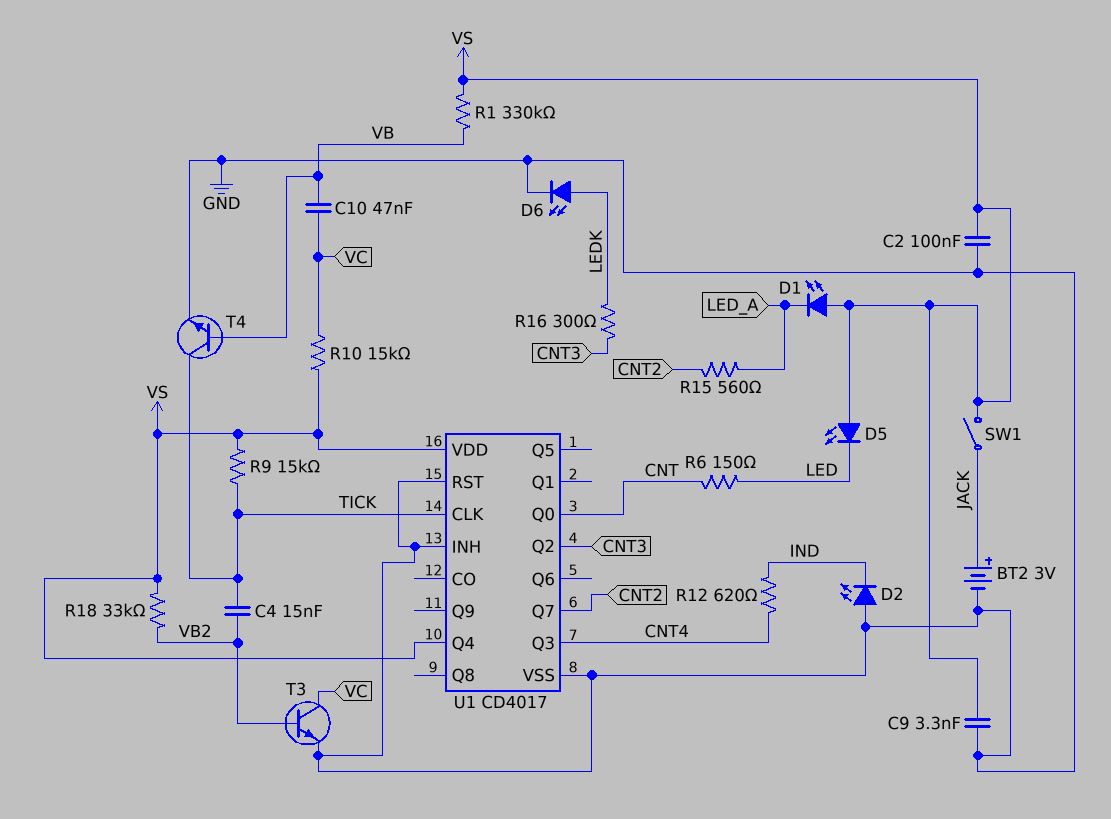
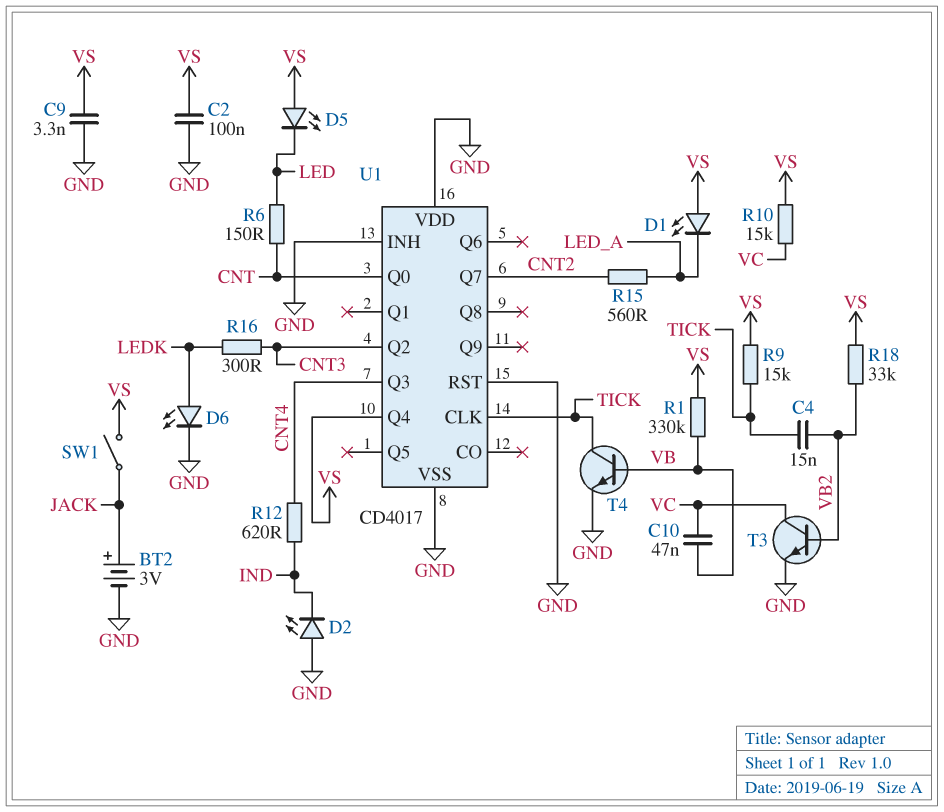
U1 pin VDD: VS -> GND

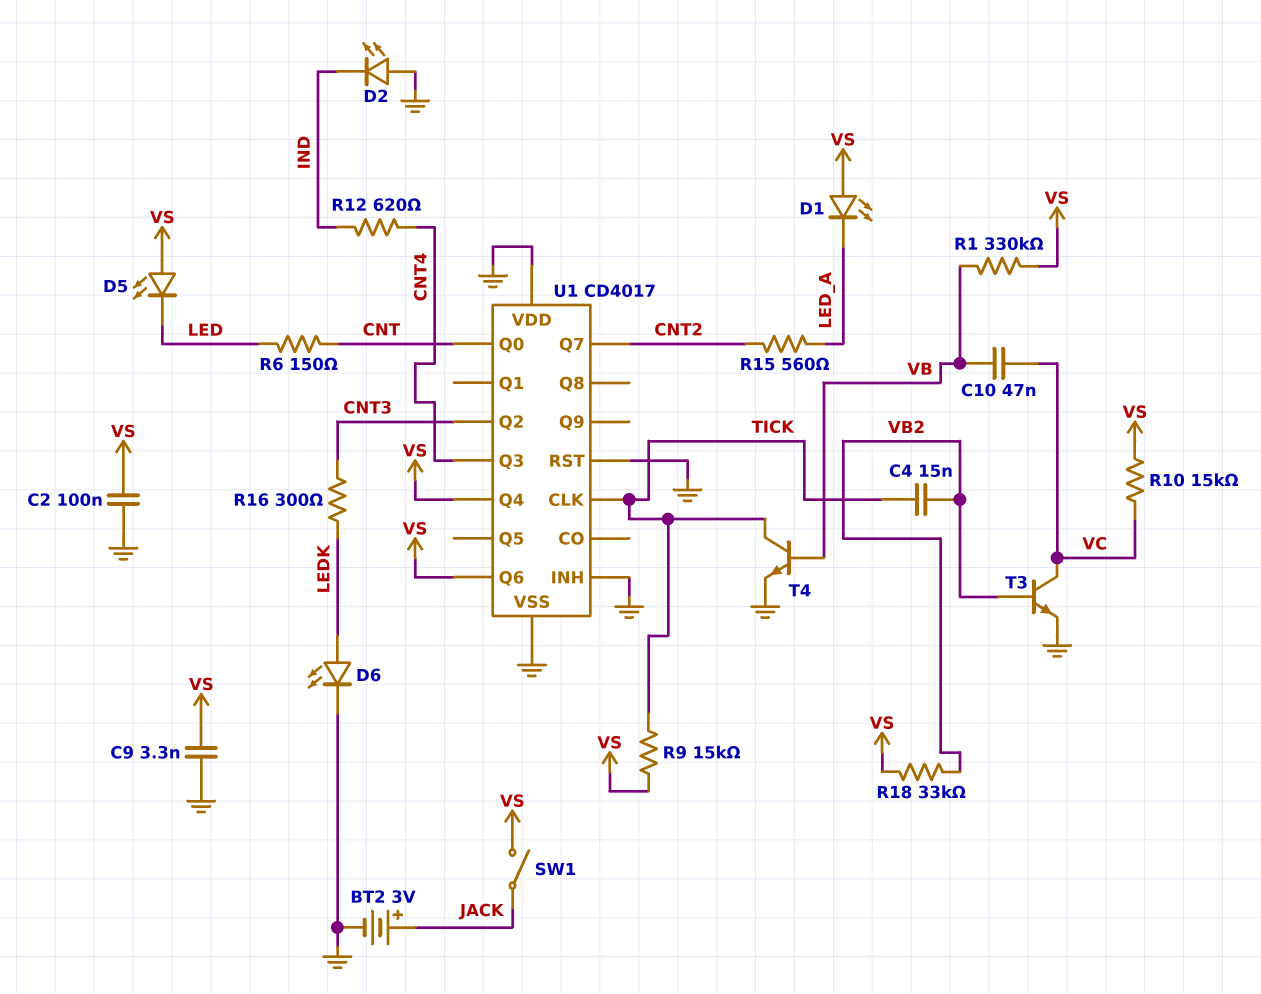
U1 pin Q6: none -> VS

